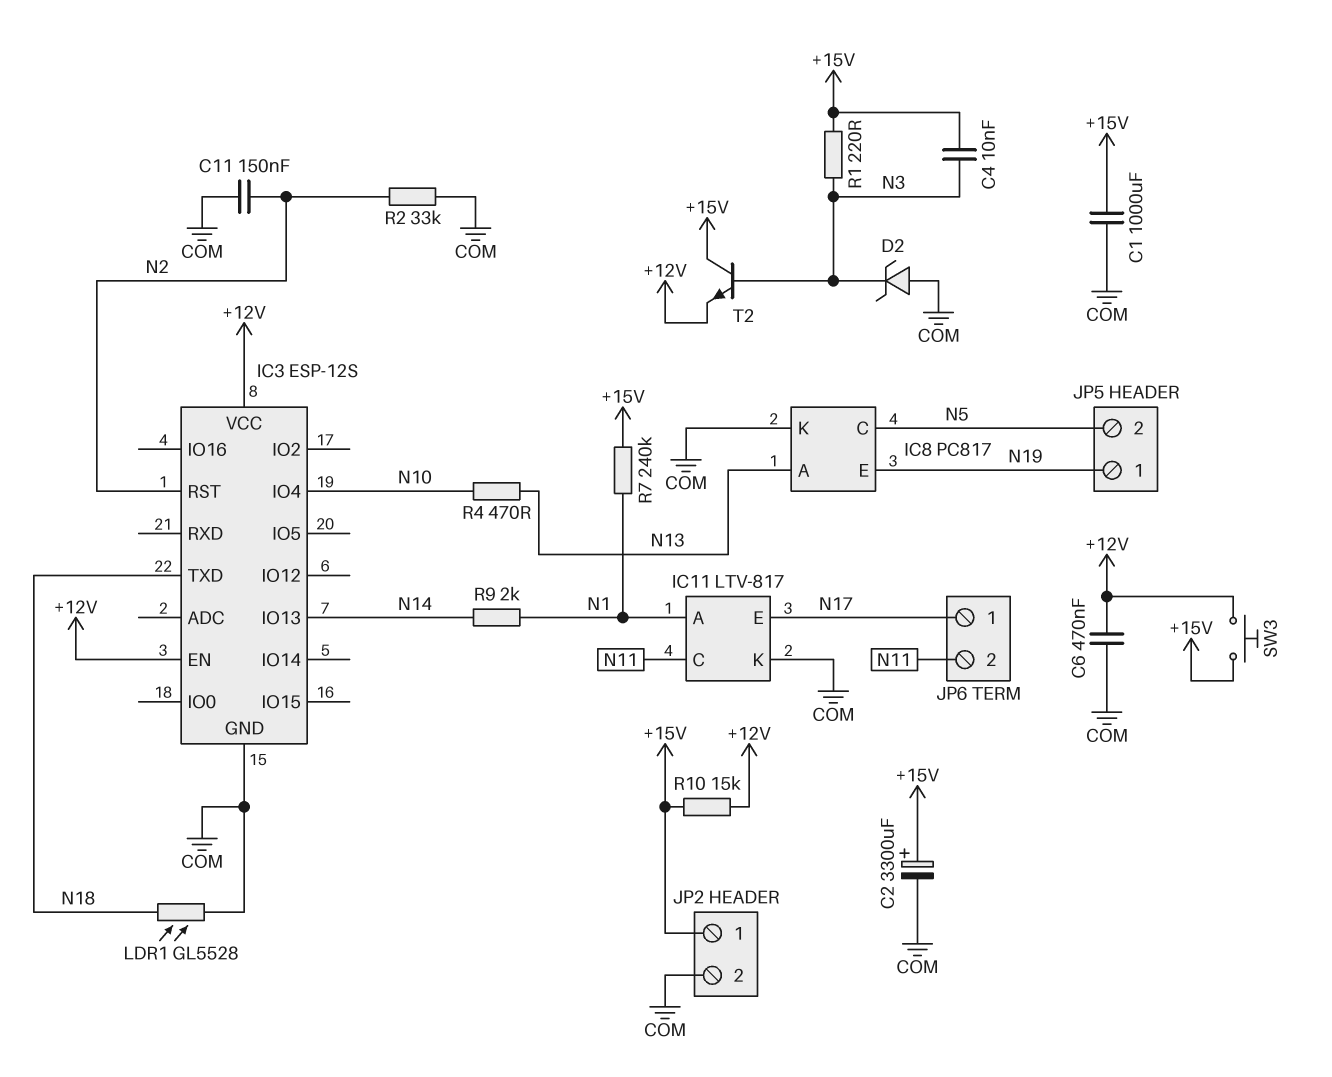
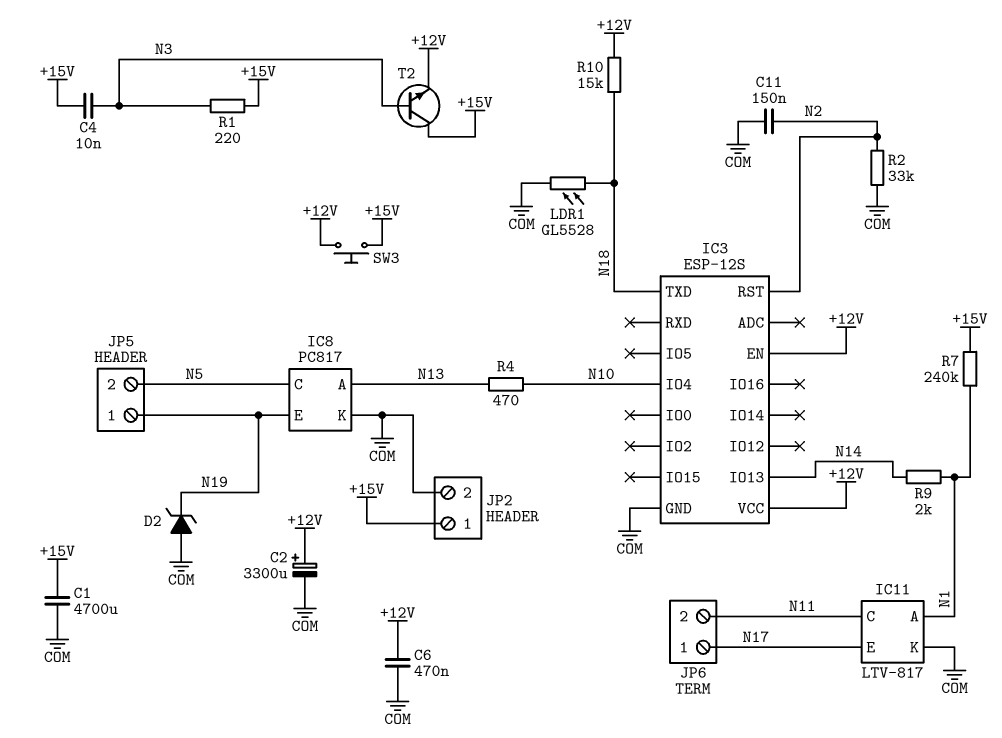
C1: 1000uF (+15V, COM) -> 4700uF (+15V, COM)
C2: 3300uF (plus +15V, minus COM) -> 3300uF (plus +12V, minus COM)
D2: zener (A COM, K N3) -> zener (A COM, K N19)
R10: 15k (+12V, +15V) -> 15k (+12V, N18)

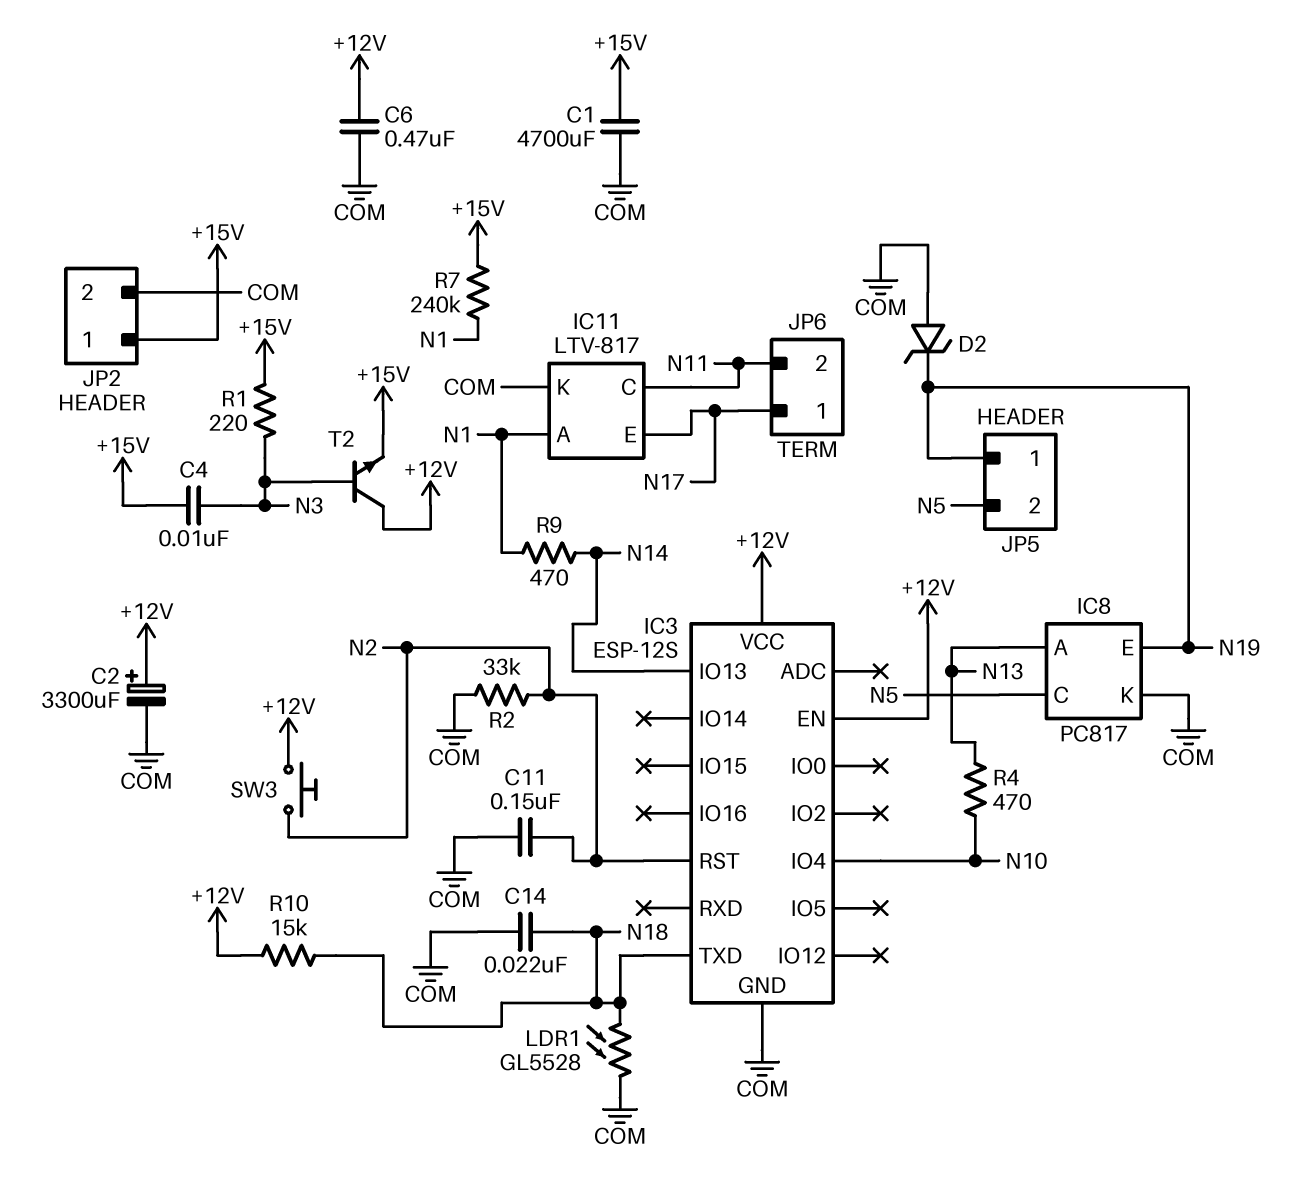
C14: none -> 22nF (COM, N18)
R9: 2k (N1, N14) -> 470 (N1, N14)
SW3: button (+12V, +15V) -> button (+12V, N2)
T2: NPN (B N3, C +15V, E +12V) -> NPN (B N3, C +12V, E +15V)

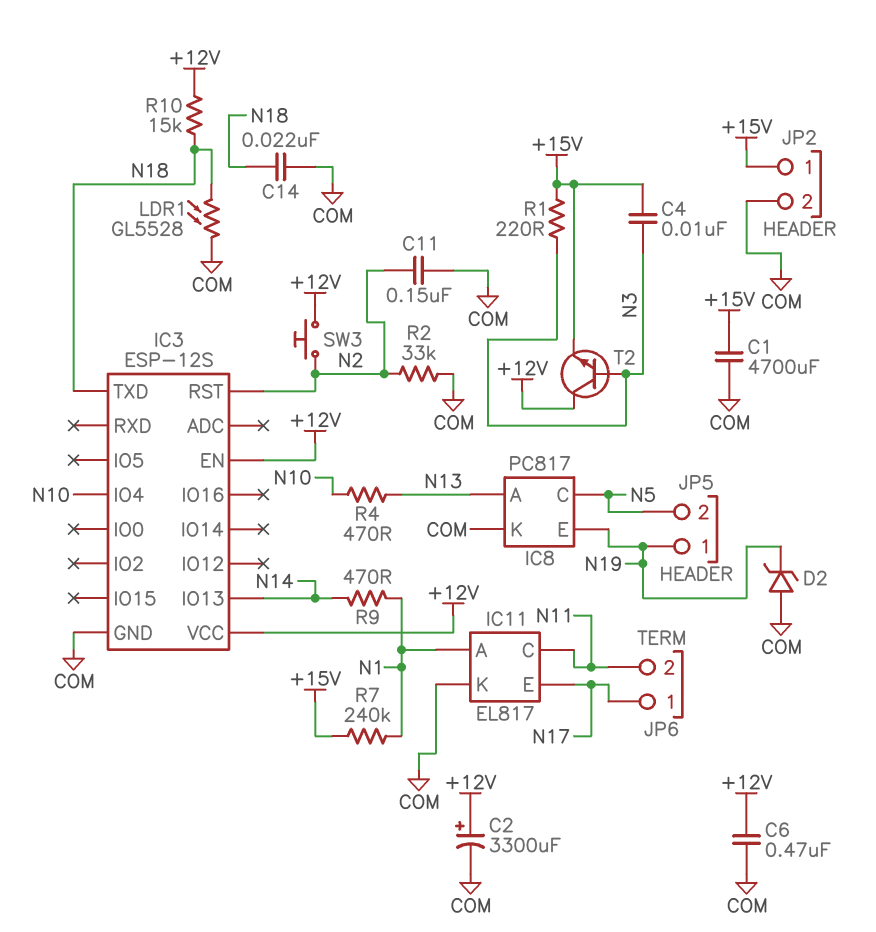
IC11: LTV-817 -> EL817

